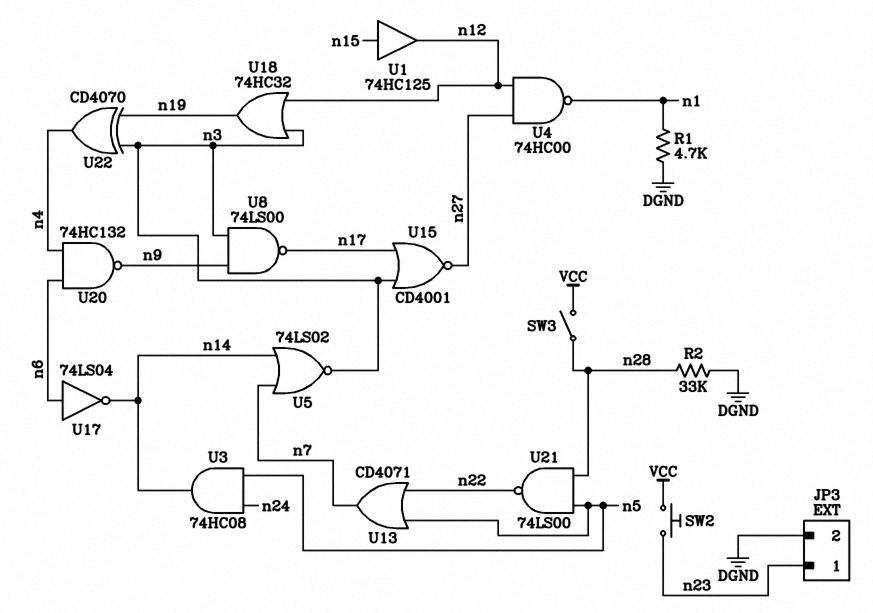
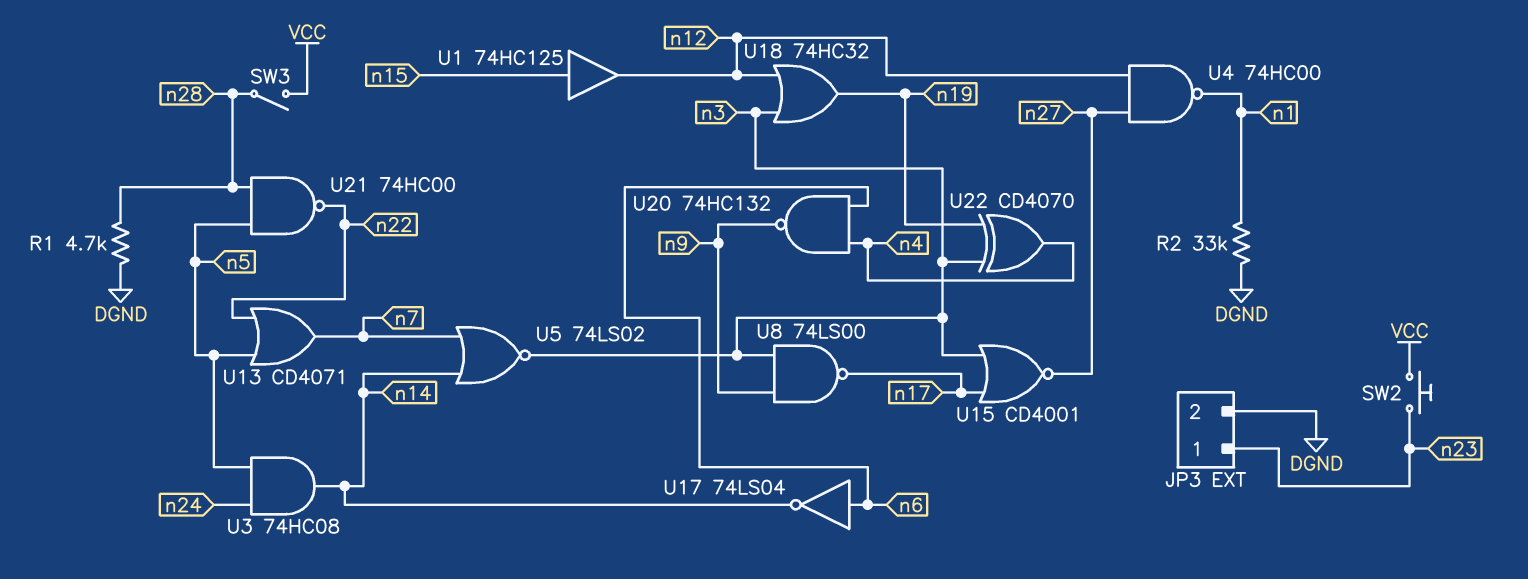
R1: 4.7k (DGND, n1) -> 4.7k (DGND, n28)
R2: 33k (DGND, n28) -> 33k (DGND, n1)
U21: NAND 74LS00 (in n5, in n28, out n22) -> NAND 74HC00 (in n5, in n28, out n22)

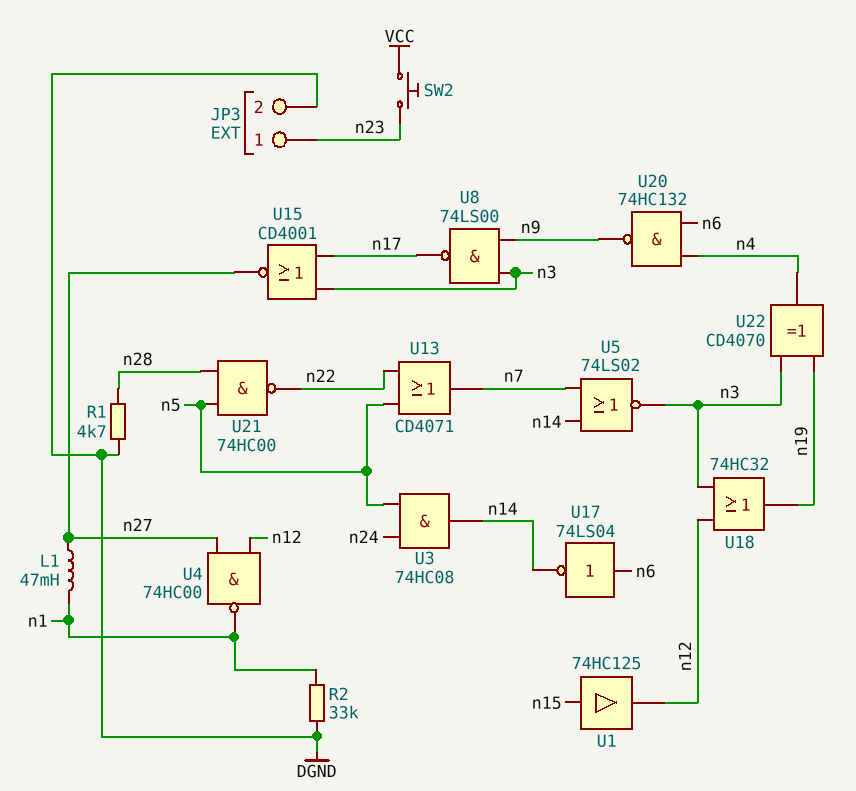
L1: none -> 47mH (n1, n27)
SW3: switch (VCC, n28) -> none

